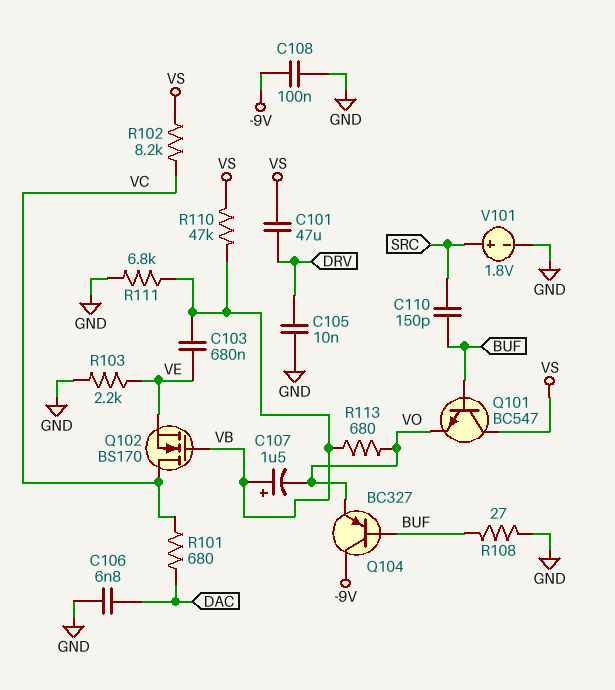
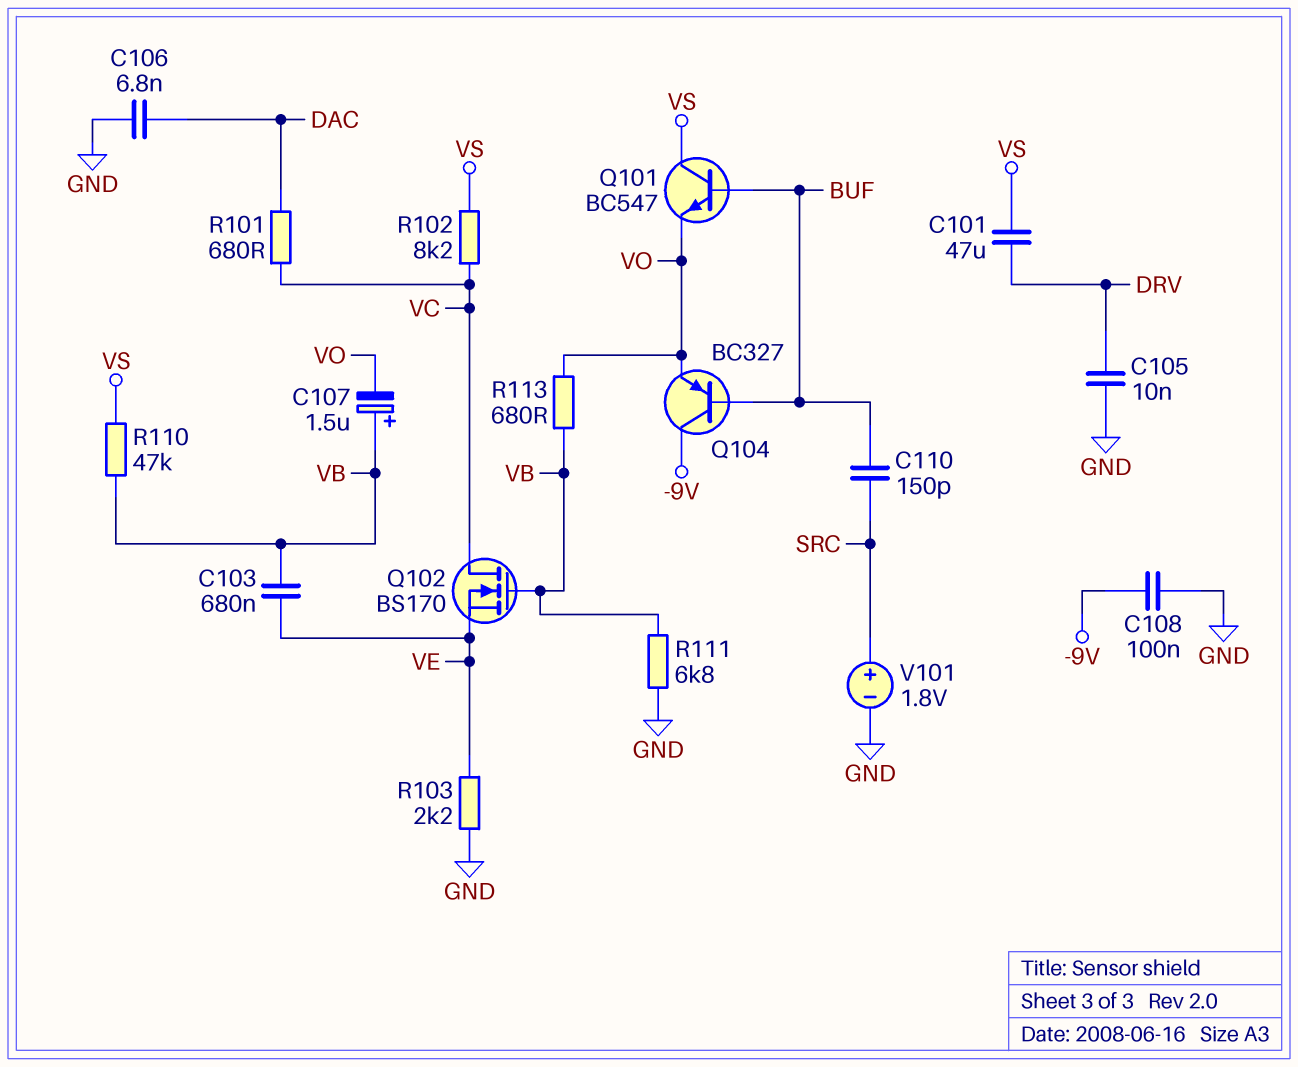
R108: 27 (BUF, GND) -> none

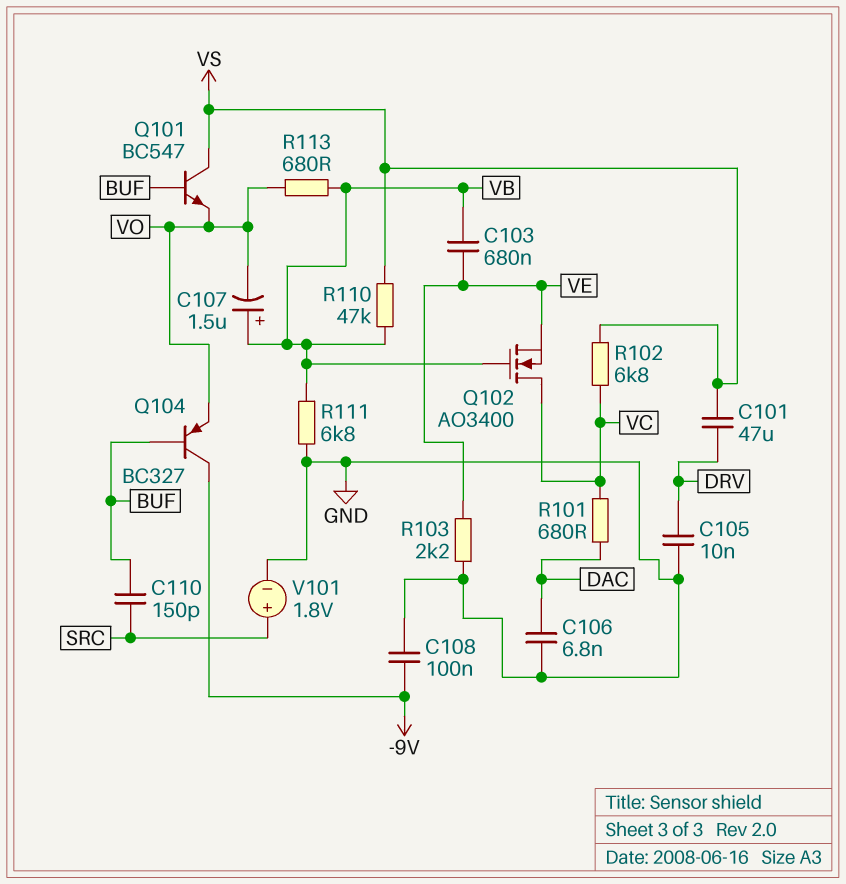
Q102: NMOS BS170 (G VB, D VC, S VE) -> NMOS AO3400 (G VB, D VC, S VE)
R102: 8.2k (VC, VS) -> 6.8k (VC, VS)

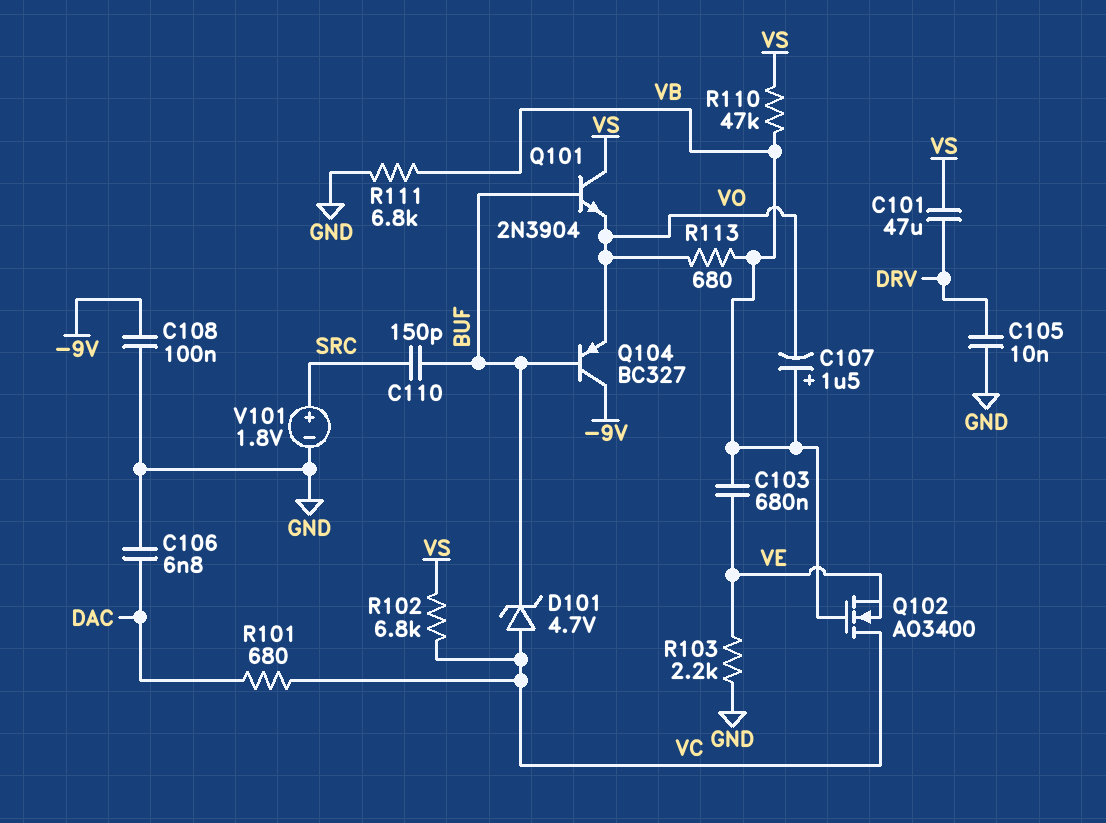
D101: none -> zener 4.7V (A VC, K BUF)
Q101: NPN BC547 (B BUF, C VS, E VO) -> NPN 2N3904 (B BUF, C VS, E VO)

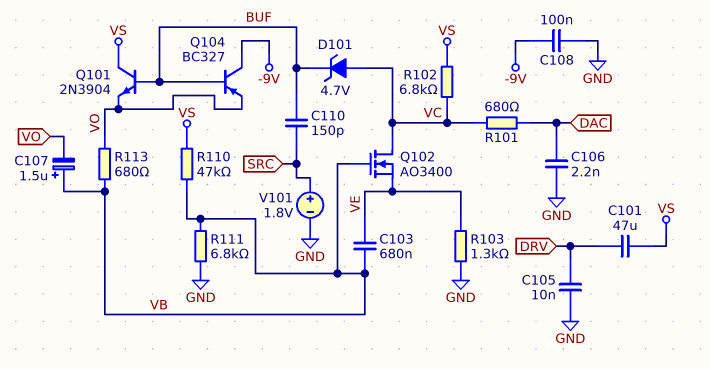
C106: 6.8nF (DAC, GND) -> 2.2nF (DAC, GND)
R103: 2.2k (GND, VE) -> 1.3k (GND, VE)

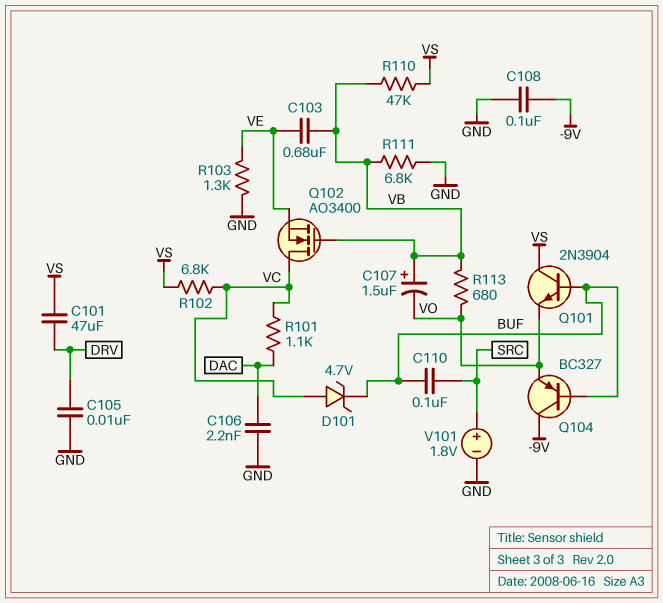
C110: 150pF (BUF, SRC) -> 100nF (BUF, SRC)
R101: 680 (DAC, VC) -> 1.1k (DAC, VC)

